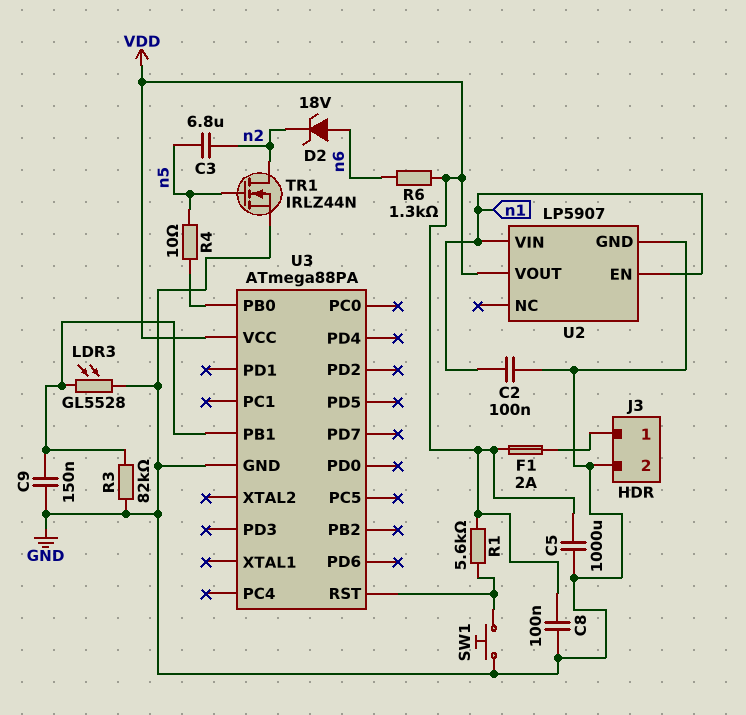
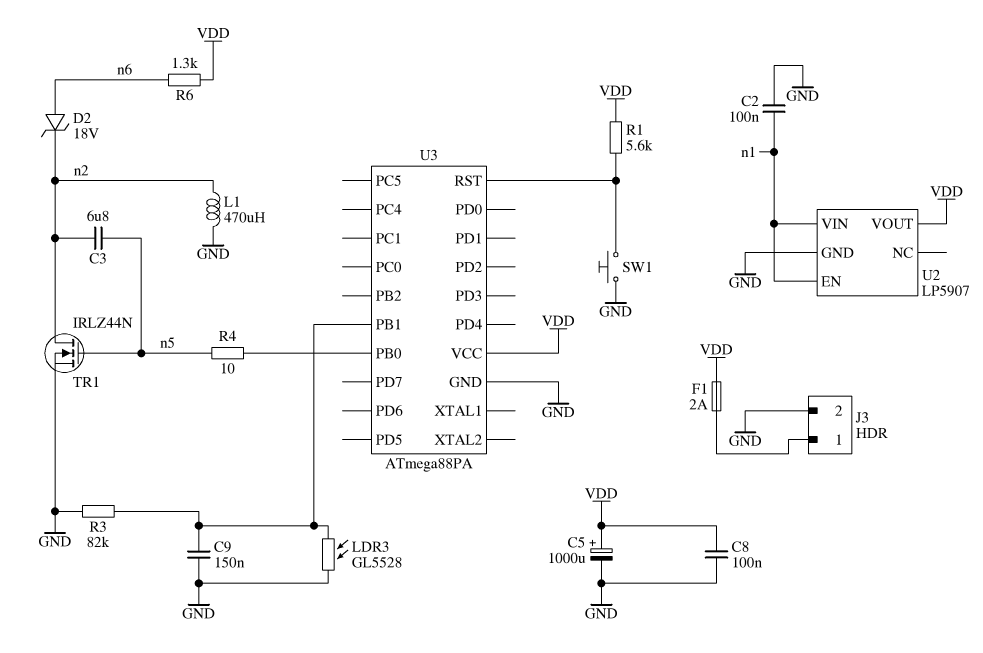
C5: 1000uF (GND, VDD) -> 1000uF (plus VDD, minus GND)
L1: none -> 470uH (GND, n2)

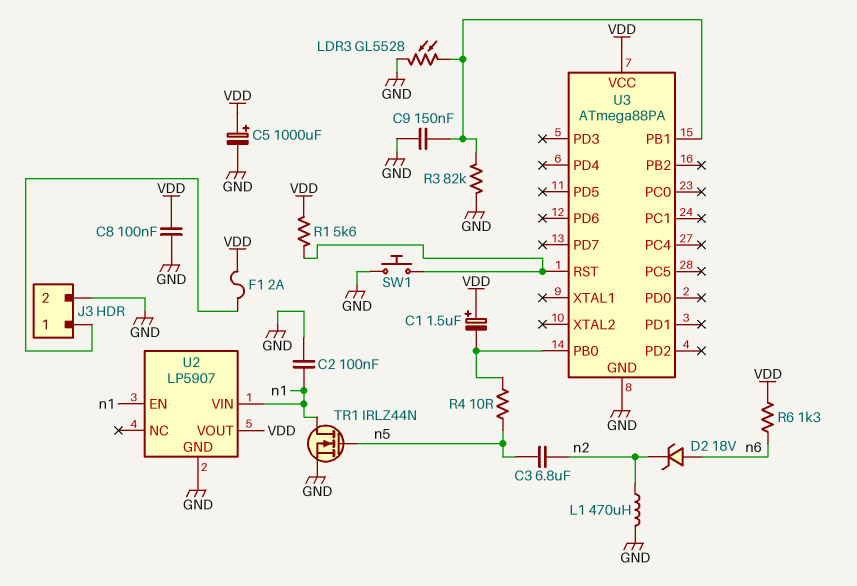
C1: none -> 1.5uF (plus VDD, minus U3/PB0)
TR1: NMOS IRLZ44N (G n5, D n2, S GND) -> NMOS IRLZ44N (G n5, D n1, S GND)

